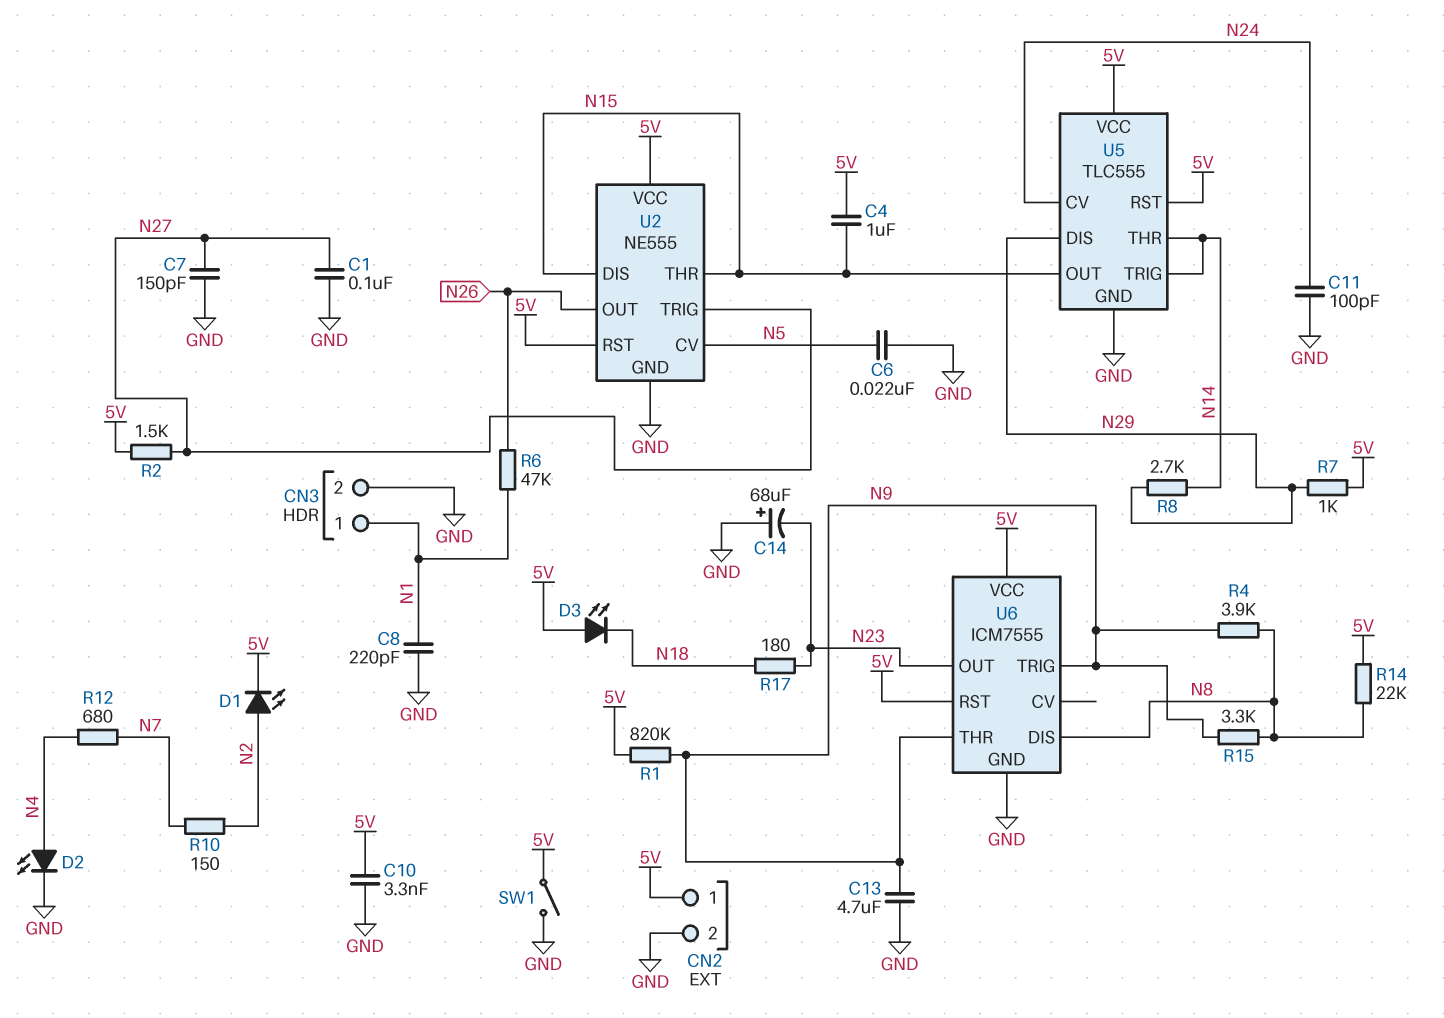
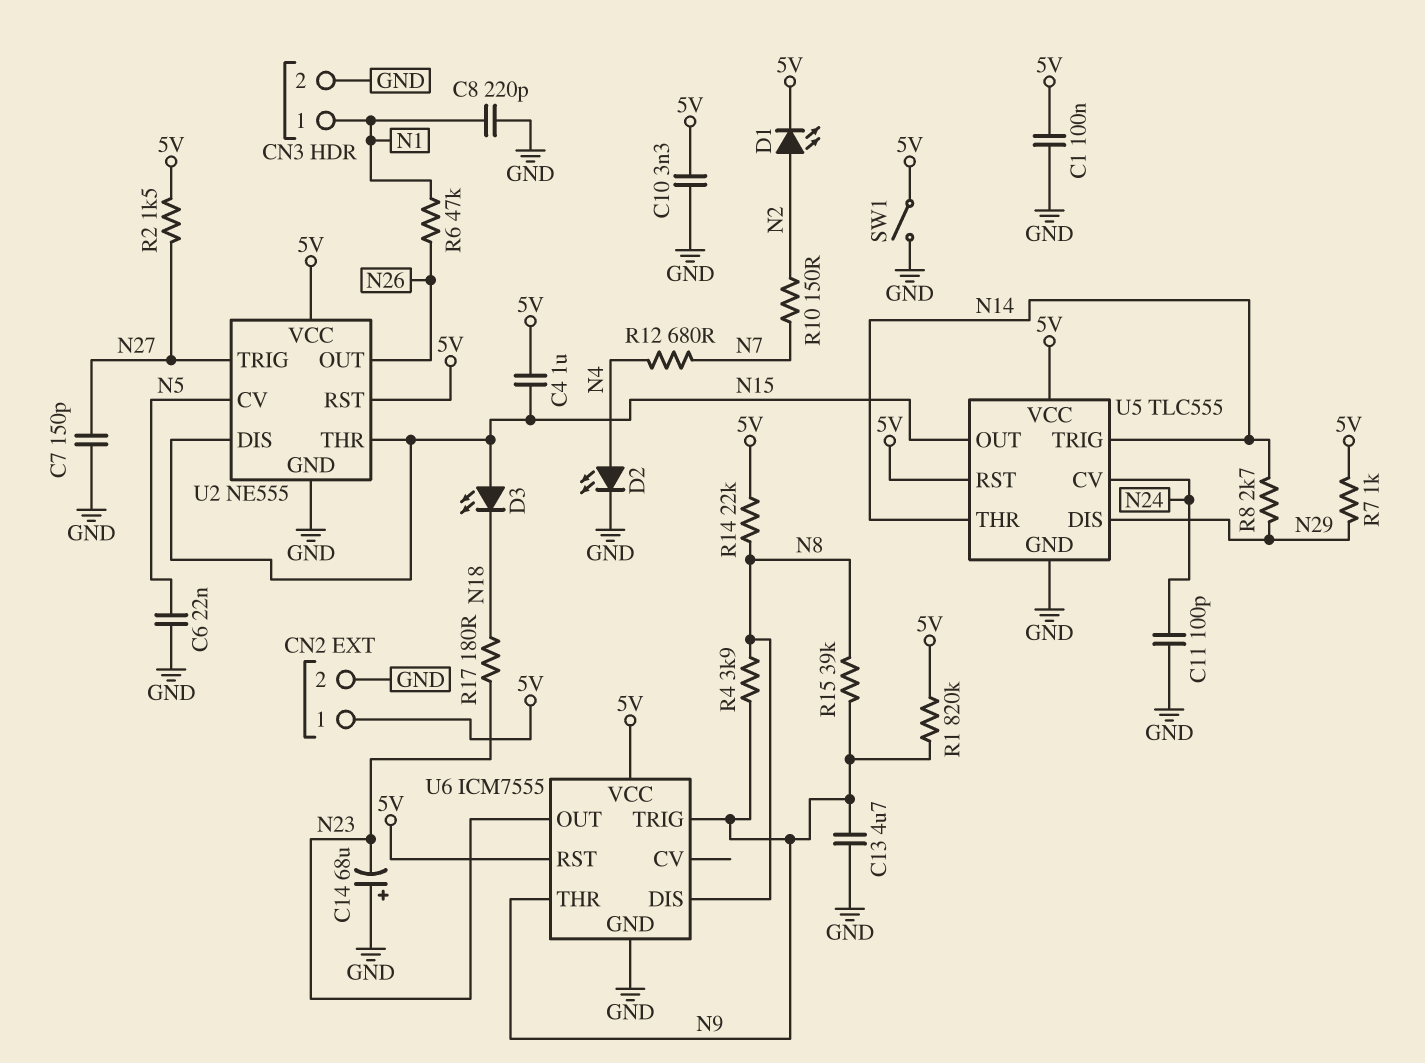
C1: 100nF (GND, N27) -> 100nF (5V, GND)
D3: LED (A 5V, K N18) -> LED (A N15, K N18)
R15: 3.3k (N8, N9) -> 39k (N8, N9)

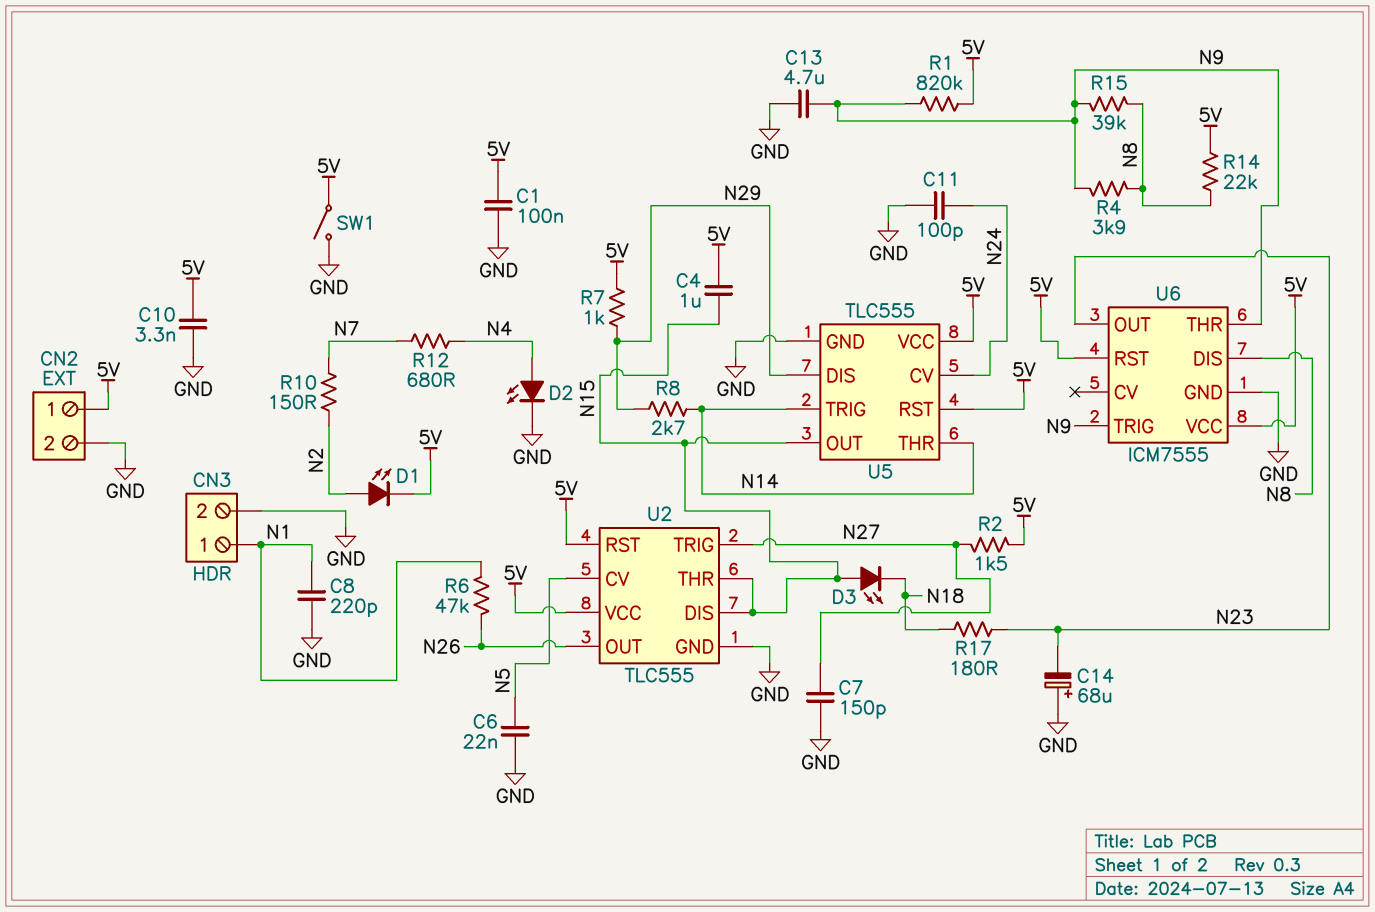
U2: NE555 -> TLC555

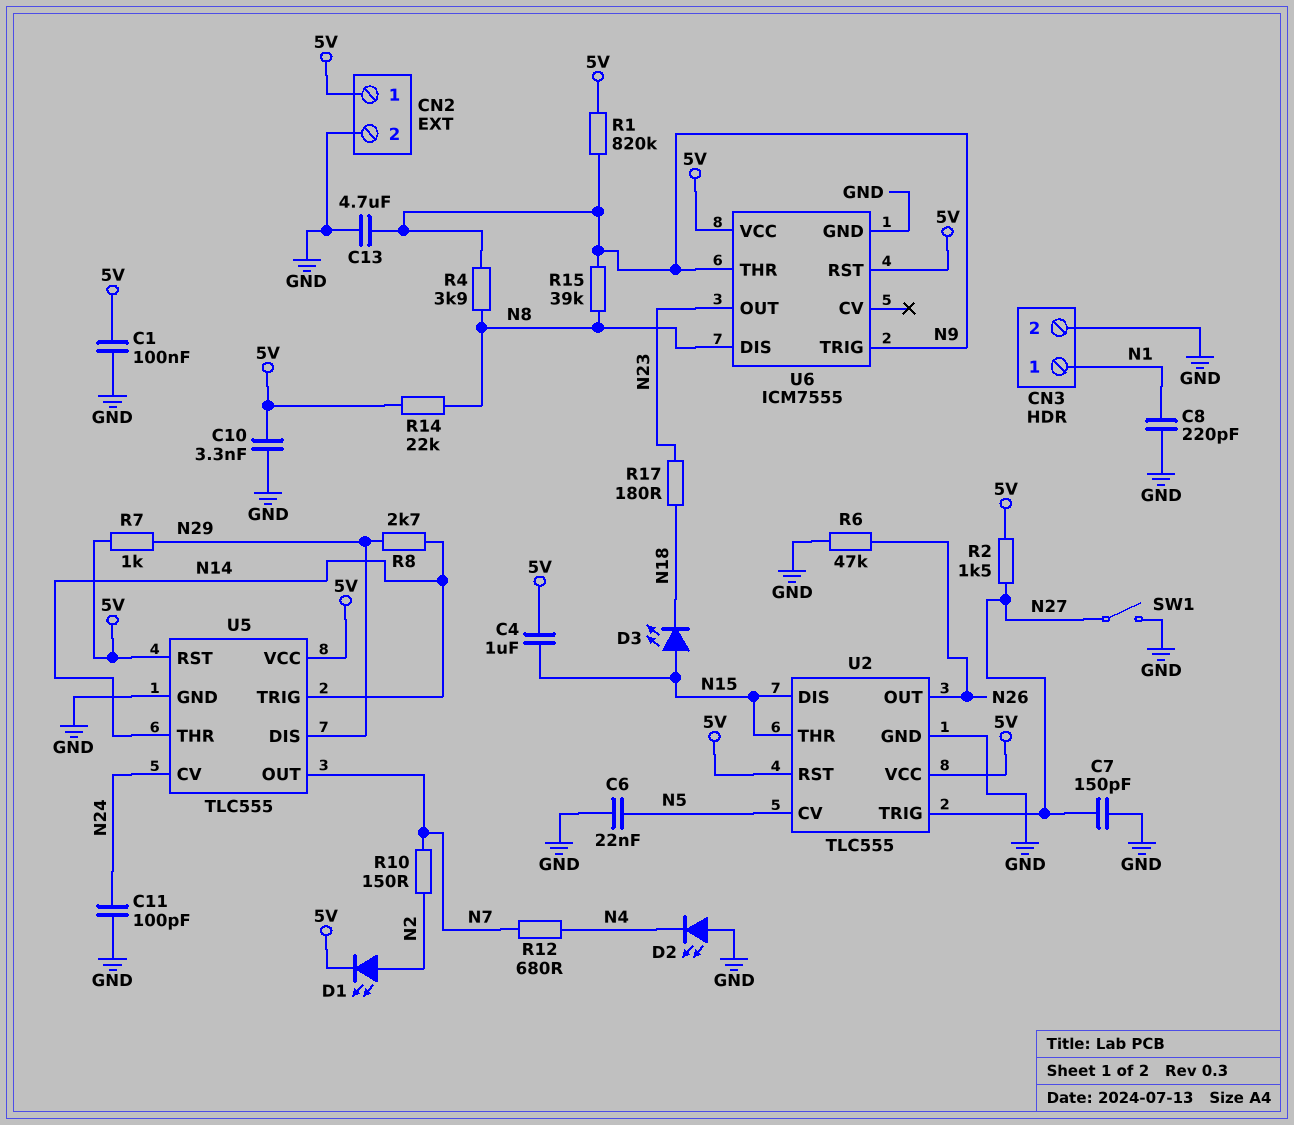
C14: 68uF (plus GND, minus N23) -> none
D2: LED (A N4, K GND) -> LED (A GND, K N4)
R6: 47k (N1, N26) -> 47k (GND, N26)
SW1: switch (5V, GND) -> switch (GND, N27)
U5 pin OUT: N15 -> N7

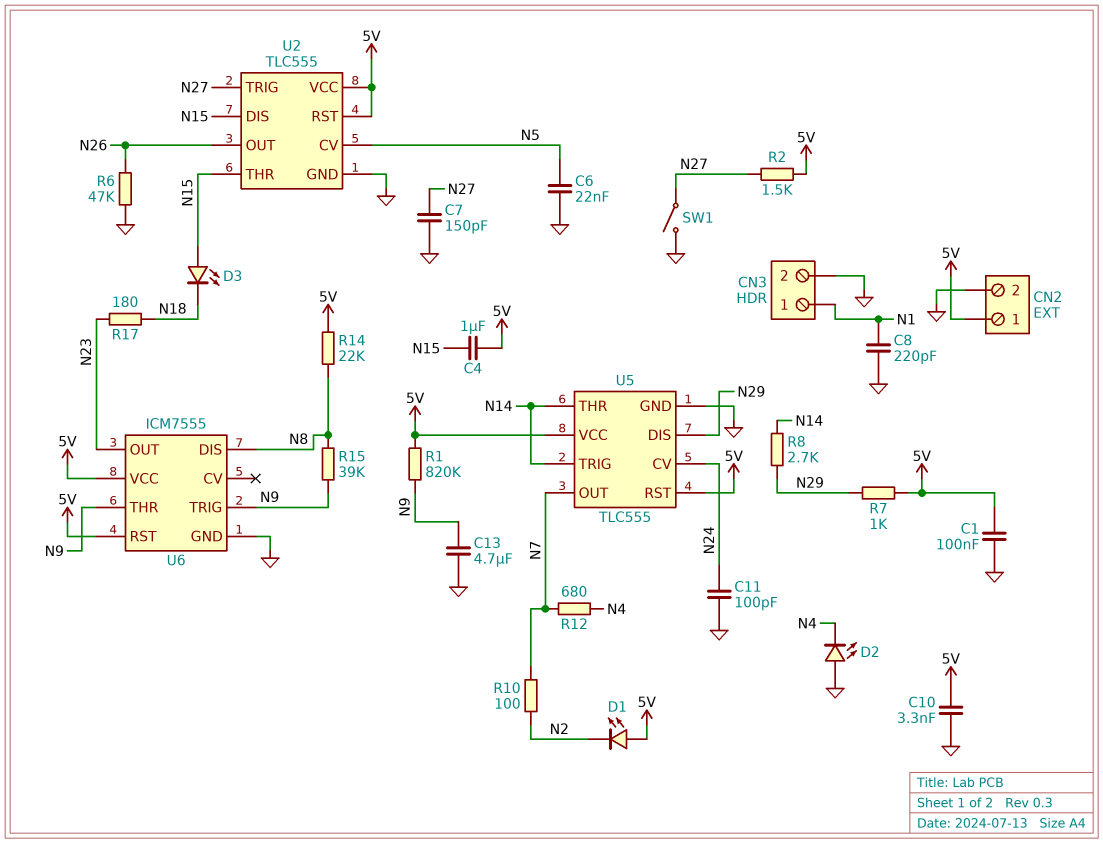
D1: LED (A N2, K 5V) -> LED (A 5V, K N2)
R4: 3.9k (N8, N9) -> none
R10: 150 (N2, N7) -> 100 (N2, N7)

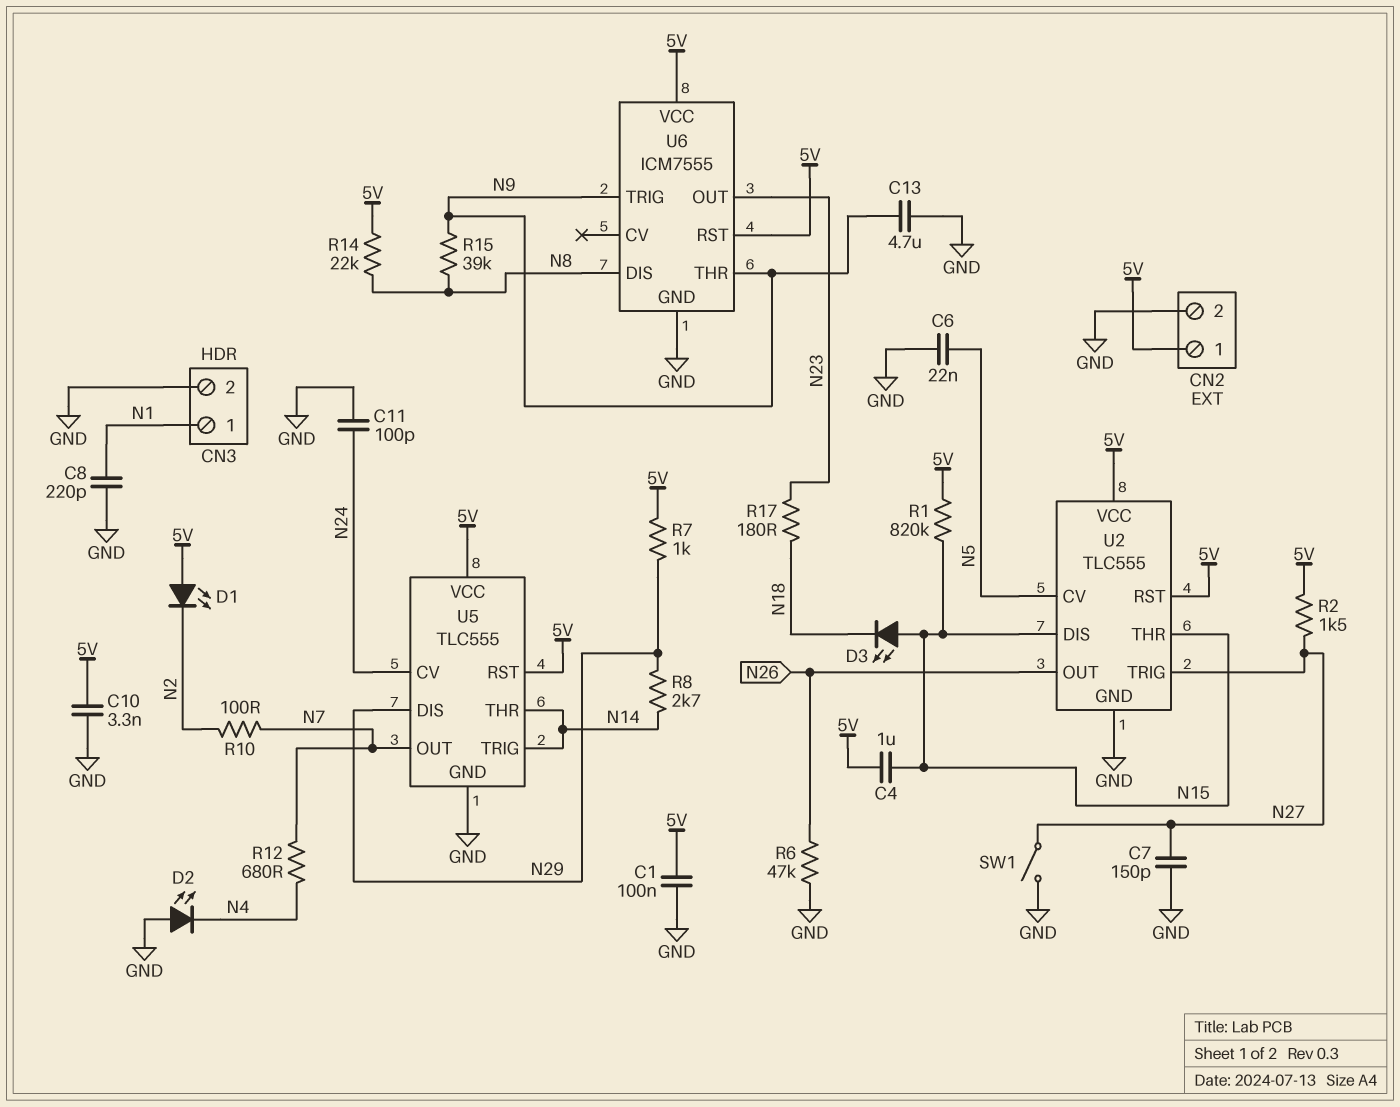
R1: 820k (5V, N9) -> 820k (5V, N15)

